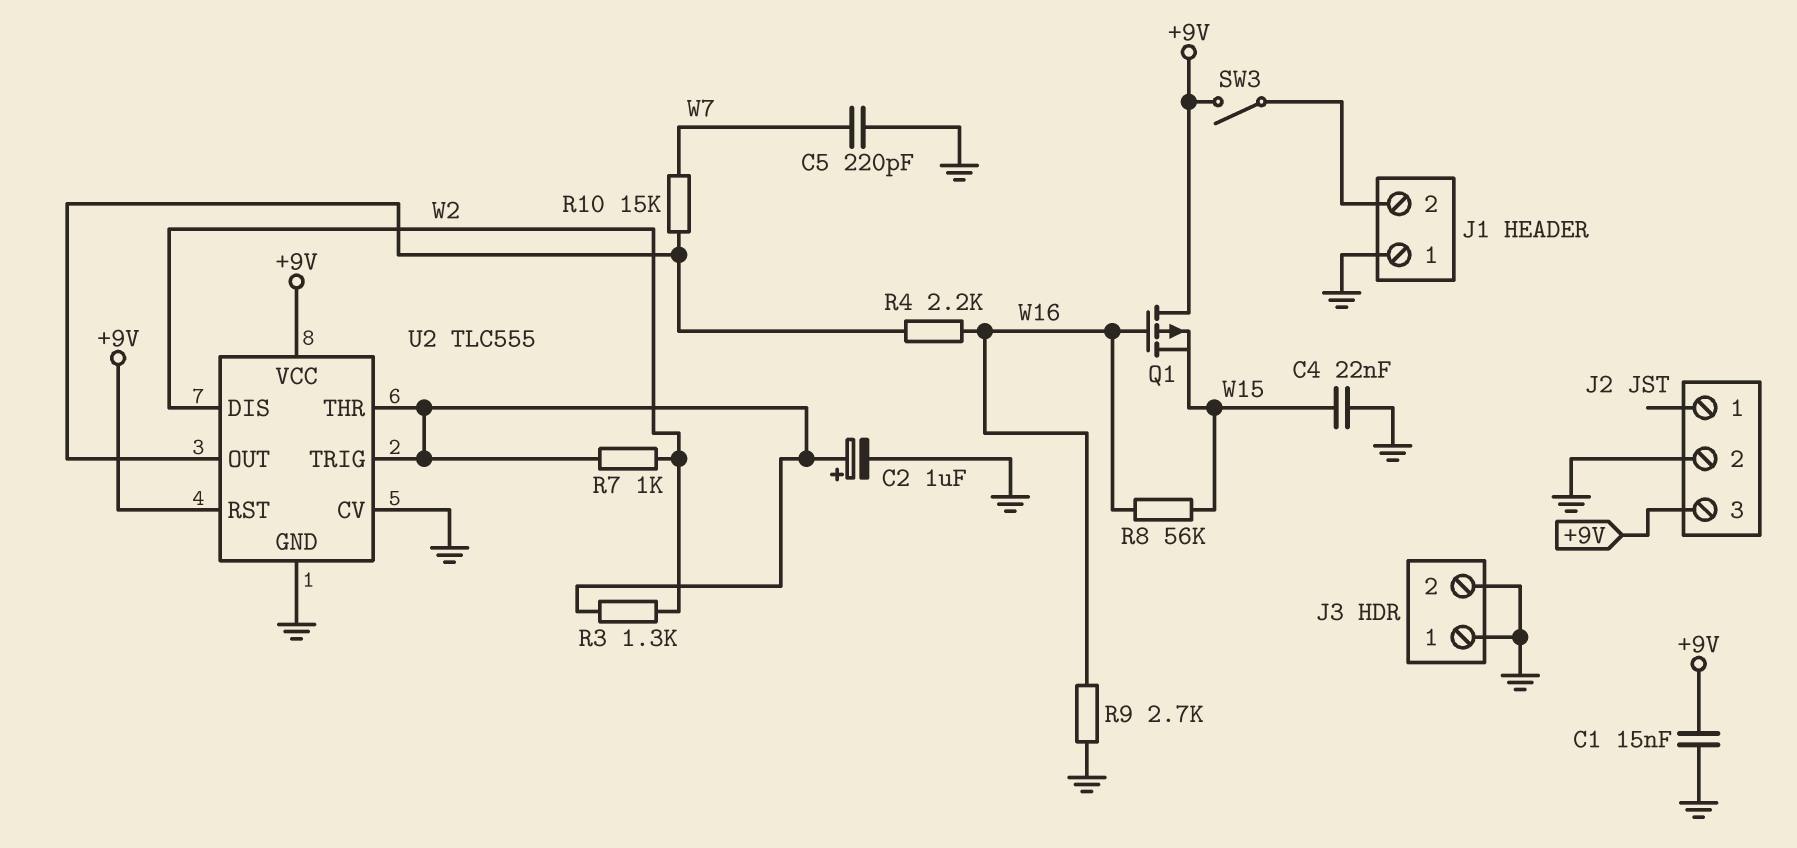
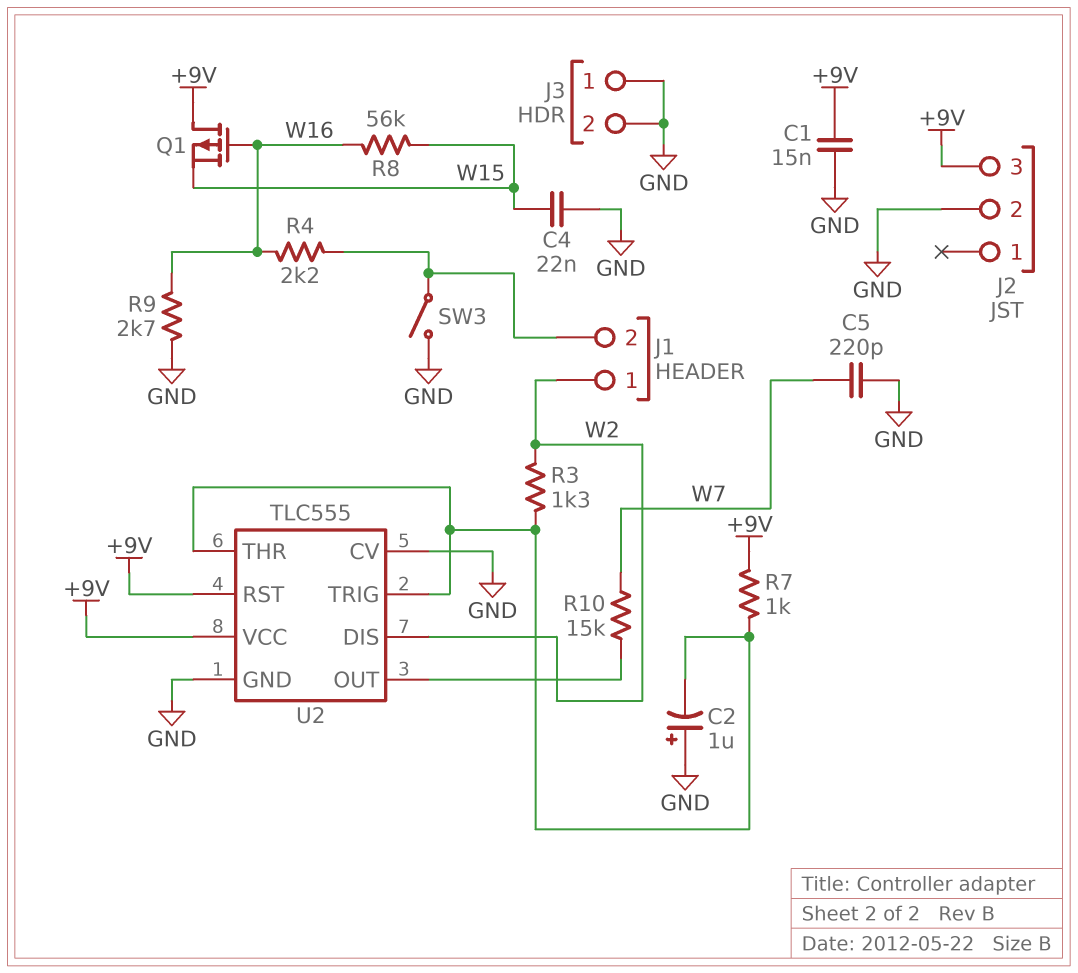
C2: 1uF (plus U2/THR, minus GND) -> 1uF (plus GND, minus U2/THR)
J1 pin 1: GND -> W2
R4: 2.2k (U2/OUT, W16) -> 2.2k (J1/2, W16)
R7: 1k (U2/THR, W2) -> 1k (+9V, U2/THR)
SW3: switch (+9V, J1/2) -> switch (GND, J1/2)

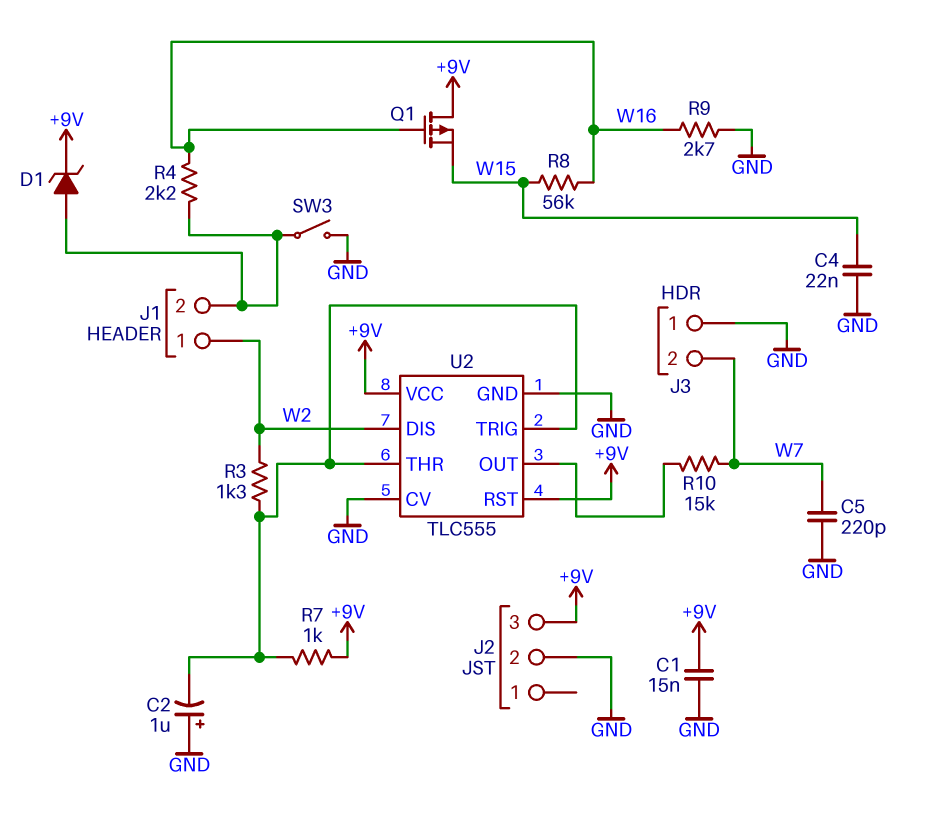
D1: none -> zener (A J1/2, K +9V)
J3 pin 2: GND -> W7

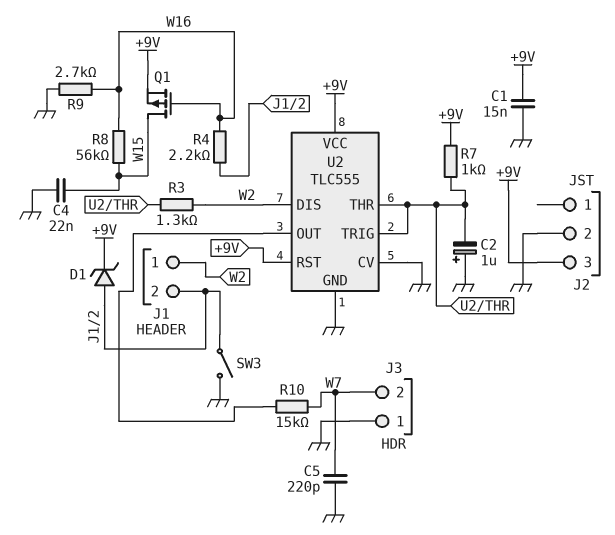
Q1: PMOS (G W16, D +9V, S W15) -> PMOS (G W16, D W15, S +9V)

